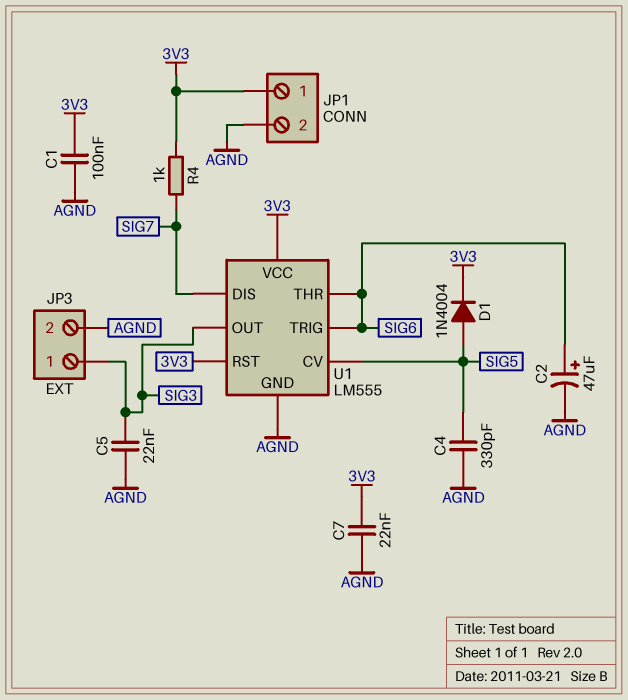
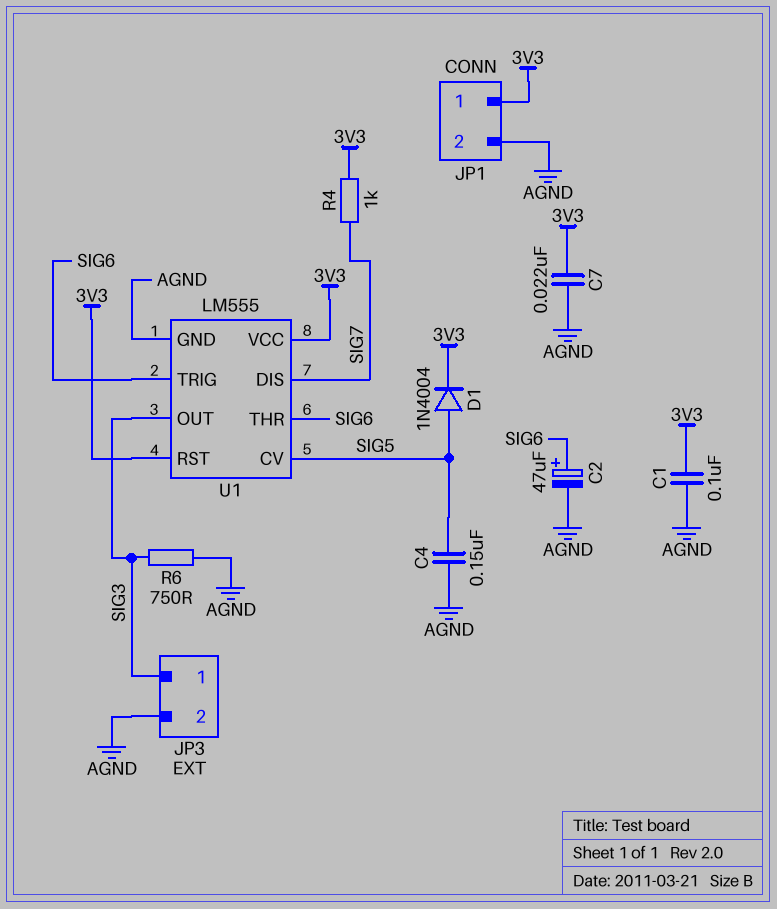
C4: 330pF (AGND, SIG5) -> 150nF (AGND, SIG5)
C5: 22nF (AGND, SIG3) -> none
R6: none -> 750 (AGND, SIG3)

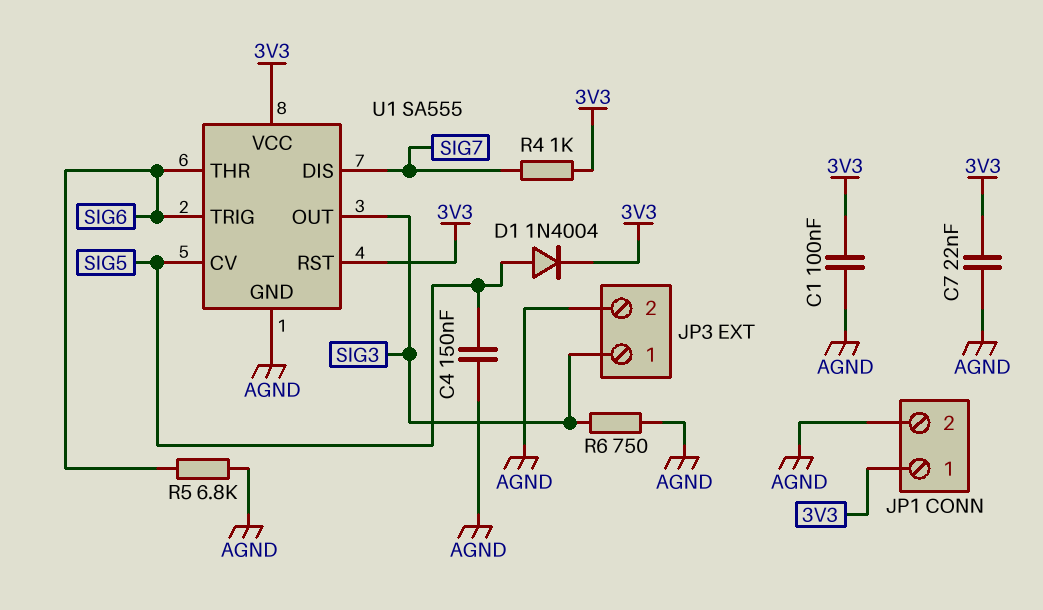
C2: 47uF (plus SIG6, minus AGND) -> none
R5: none -> 6.8k (AGND, SIG6)
U1: LM555 -> SA555

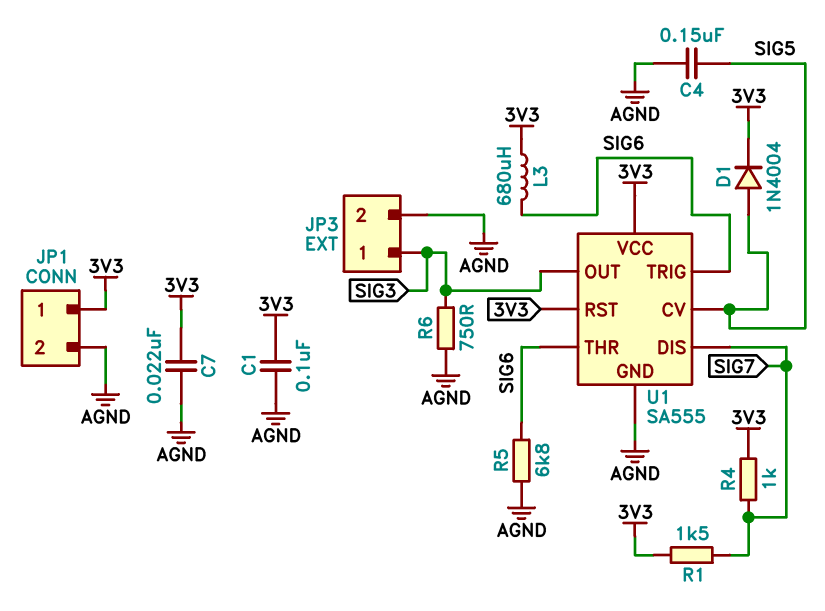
L3: none -> 680uH (3V3, SIG6)
R1: none -> 1.5k (3V3, SIG7)

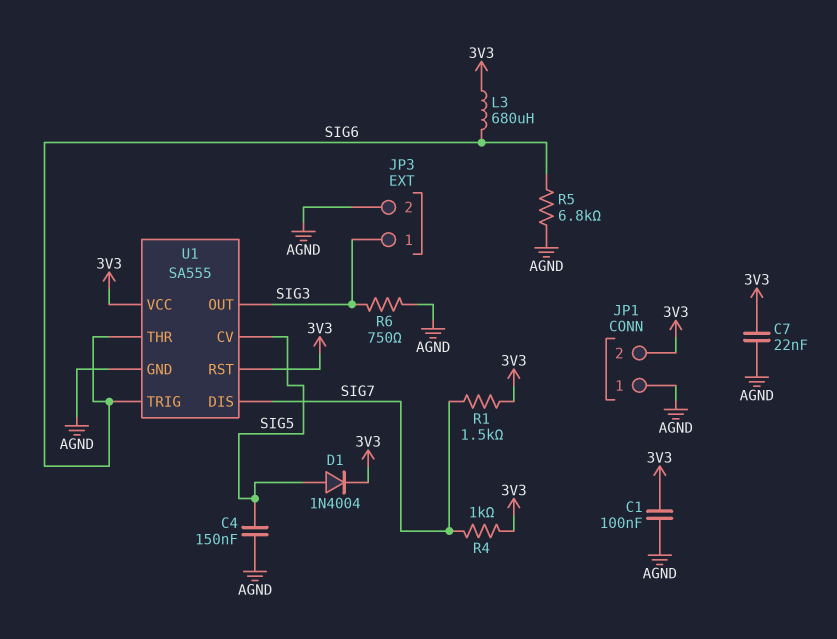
JP1 pin 1: 3V3 -> AGND
JP1 pin 2: AGND -> 3V3

